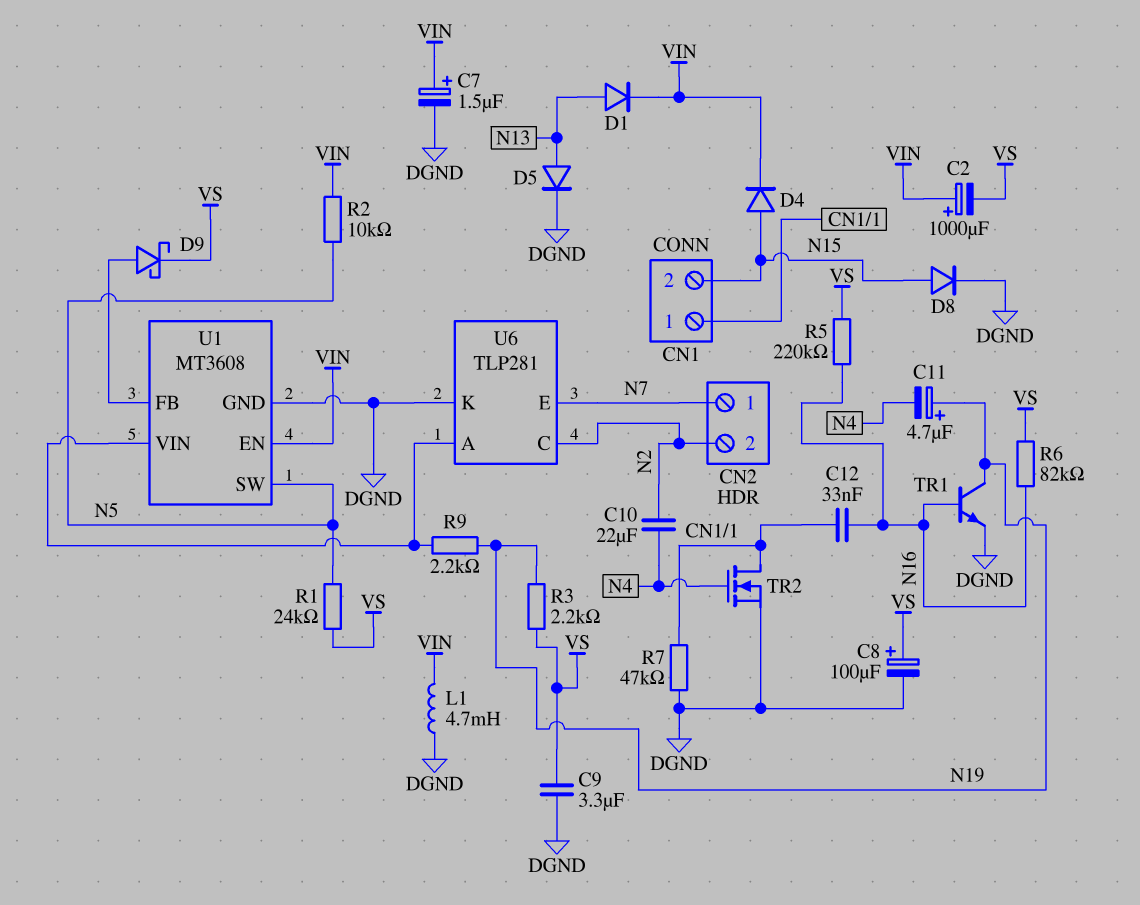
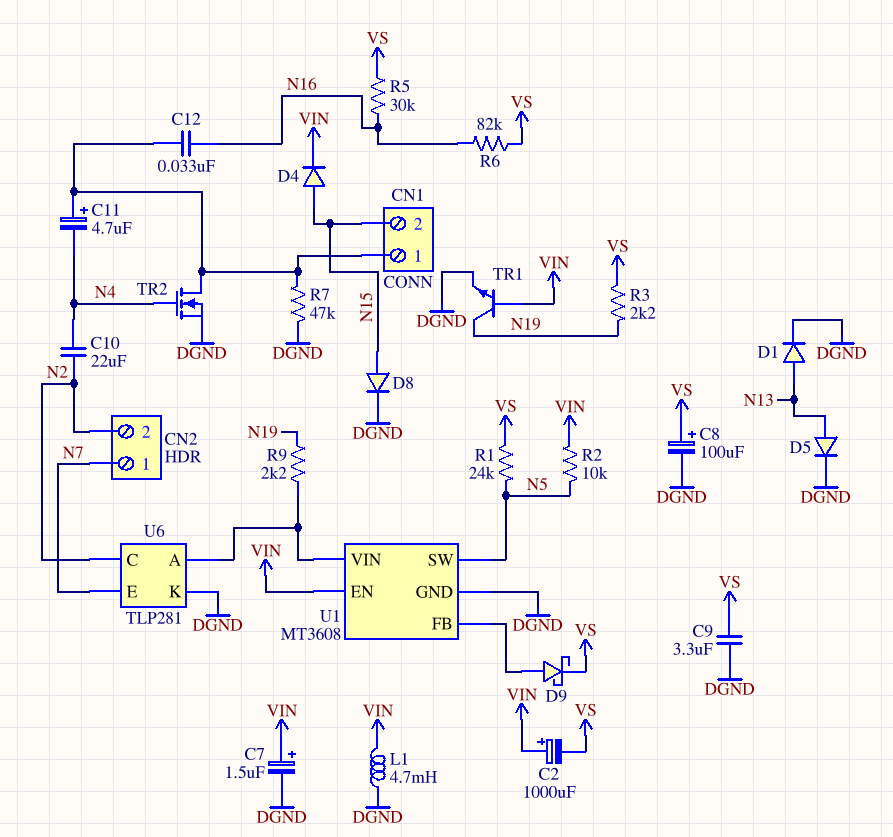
C11: 4.7uF (plus N19, minus N4) -> 4.7uF (plus CN1/1, minus N4)
D1: diode (A N13, K VIN) -> diode (A N13, K DGND)
R5: 220k (N16, VS) -> 30k (N16, VS)
TR1: NPN (B N16, C N19, E DGND) -> NPN (B VIN, C N19, E DGND)

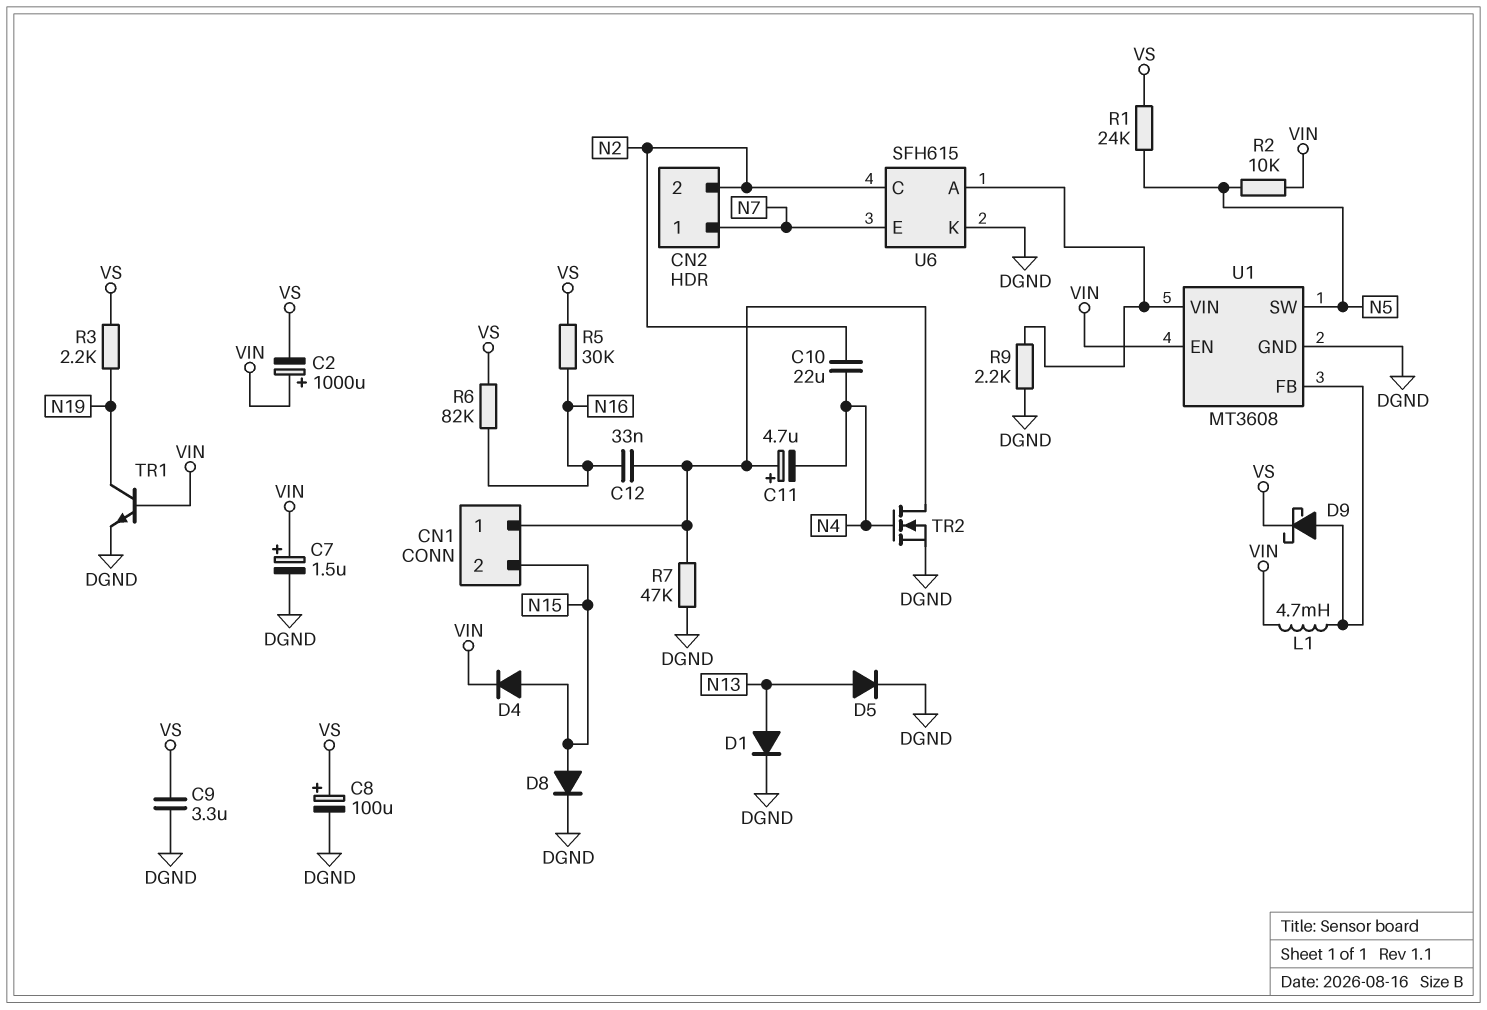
L1: 4.7mH (DGND, VIN) -> 4.7mH (U1/FB, VIN)
R9: 2.2k (N19, U1/VIN) -> 2.2k (DGND, U1/VIN)
U6: TLP281 -> SFH615

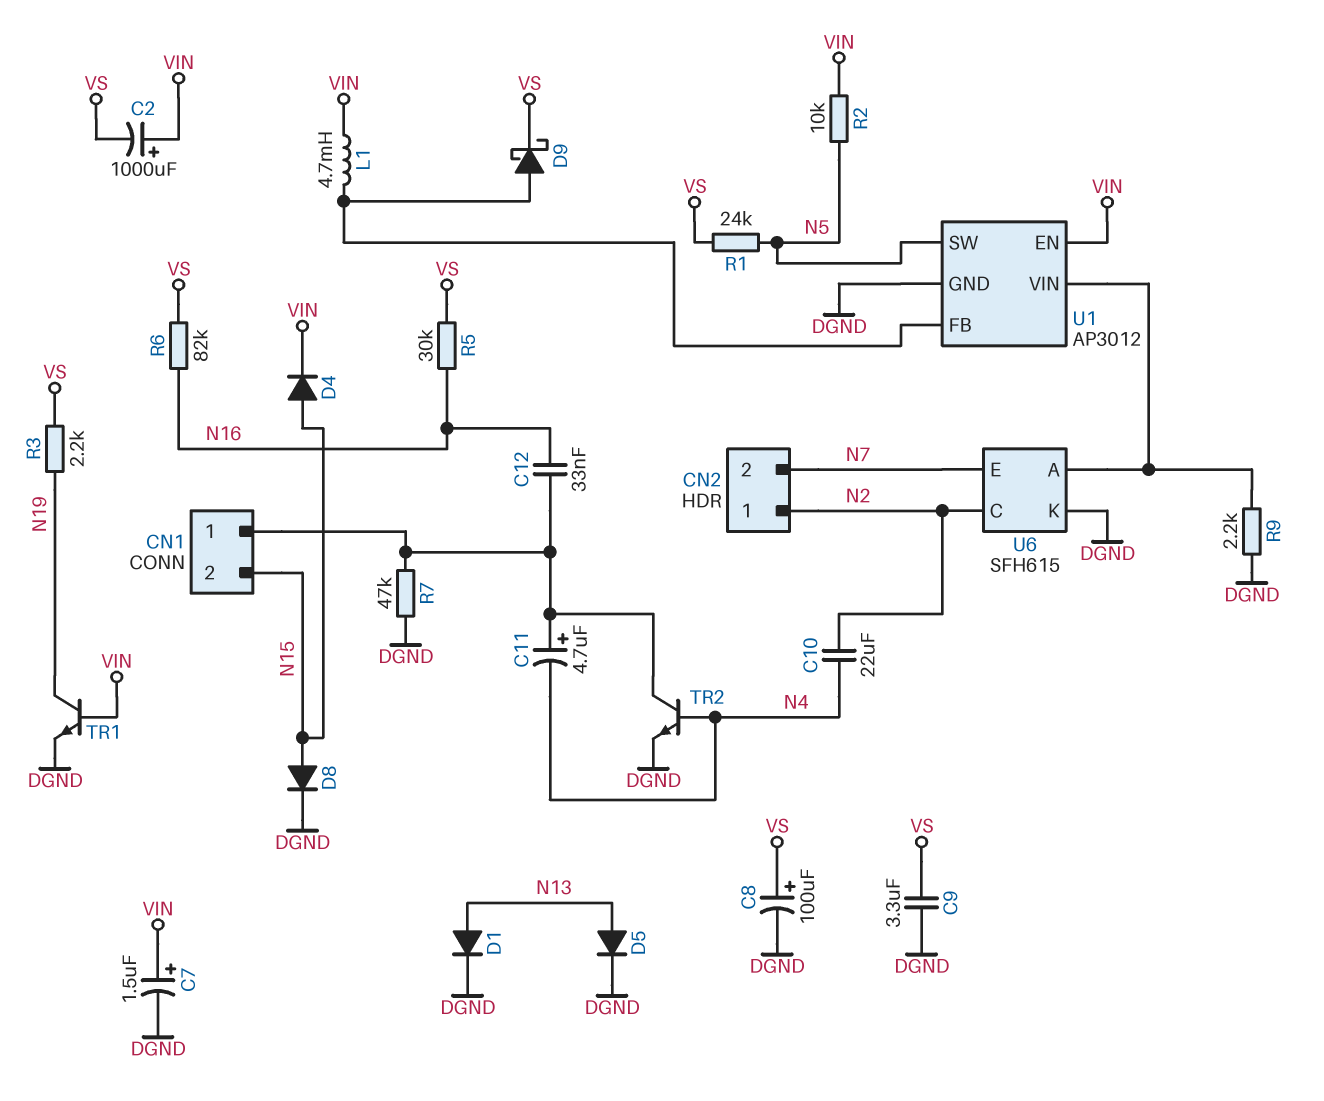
CN2 pin 1: N7 -> N2
CN2 pin 2: N2 -> N7
TR2: NMOS (G N4, D CN1/1, S DGND) -> NPN (B N4, C CN1/1, E DGND)
U1: MT3608 -> AP3012

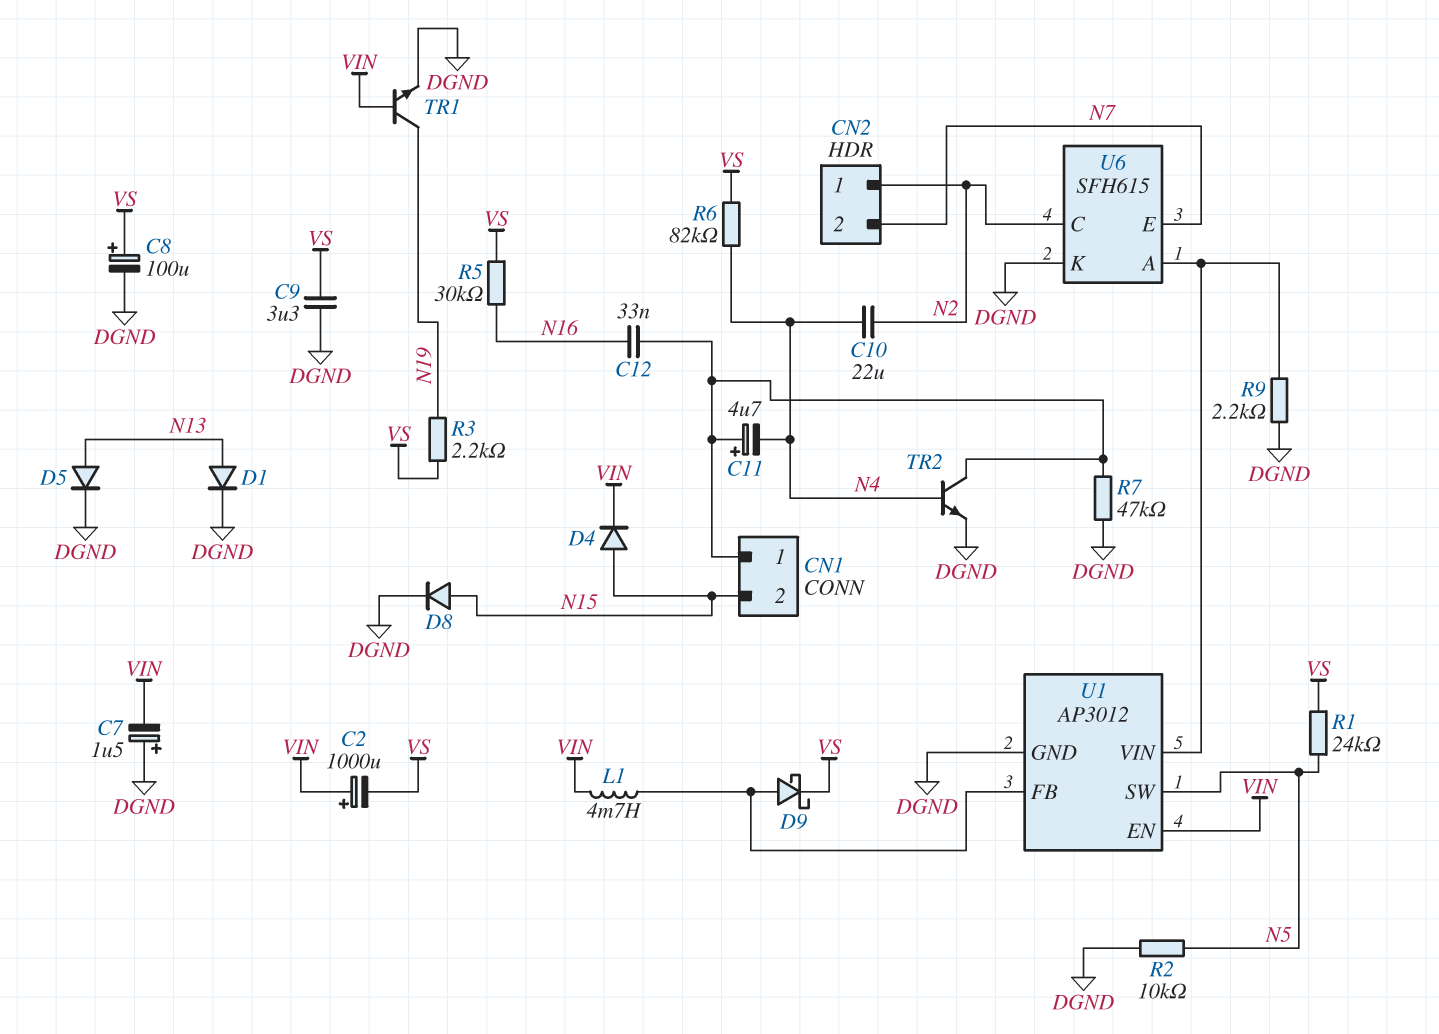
C7: 1.5uF (plus VIN, minus DGND) -> 1.5uF (plus DGND, minus VIN)
R2: 10k (N5, VIN) -> 10k (DGND, N5)
R6: 82k (N16, VS) -> 82k (N4, VS)

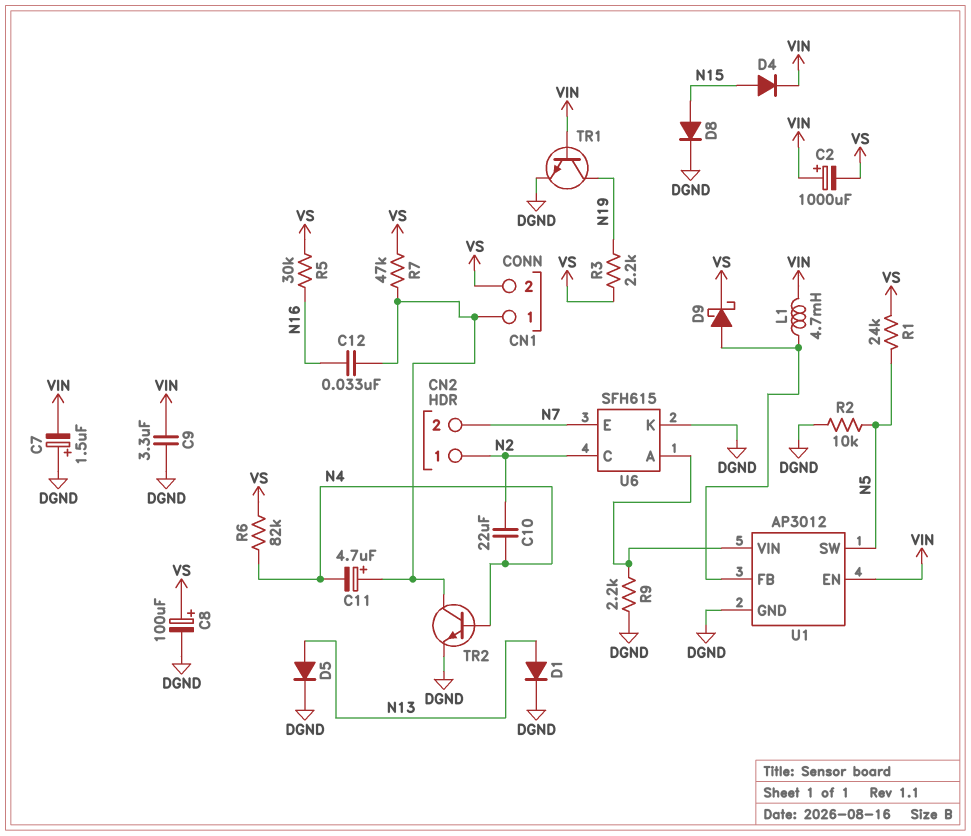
C9: 3.3uF (DGND, VS) -> 3.3uF (DGND, VIN)
CN1 pin 2: N15 -> VS
R7: 47k (CN1/1, DGND) -> 47k (CN1/1, VS)

